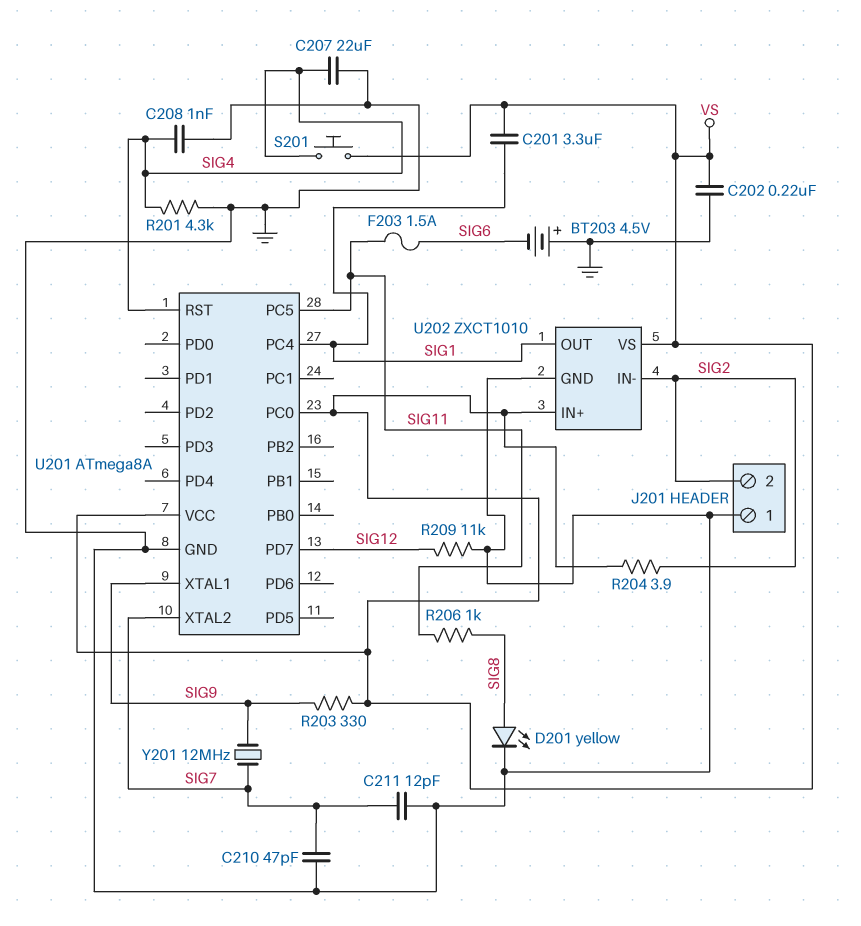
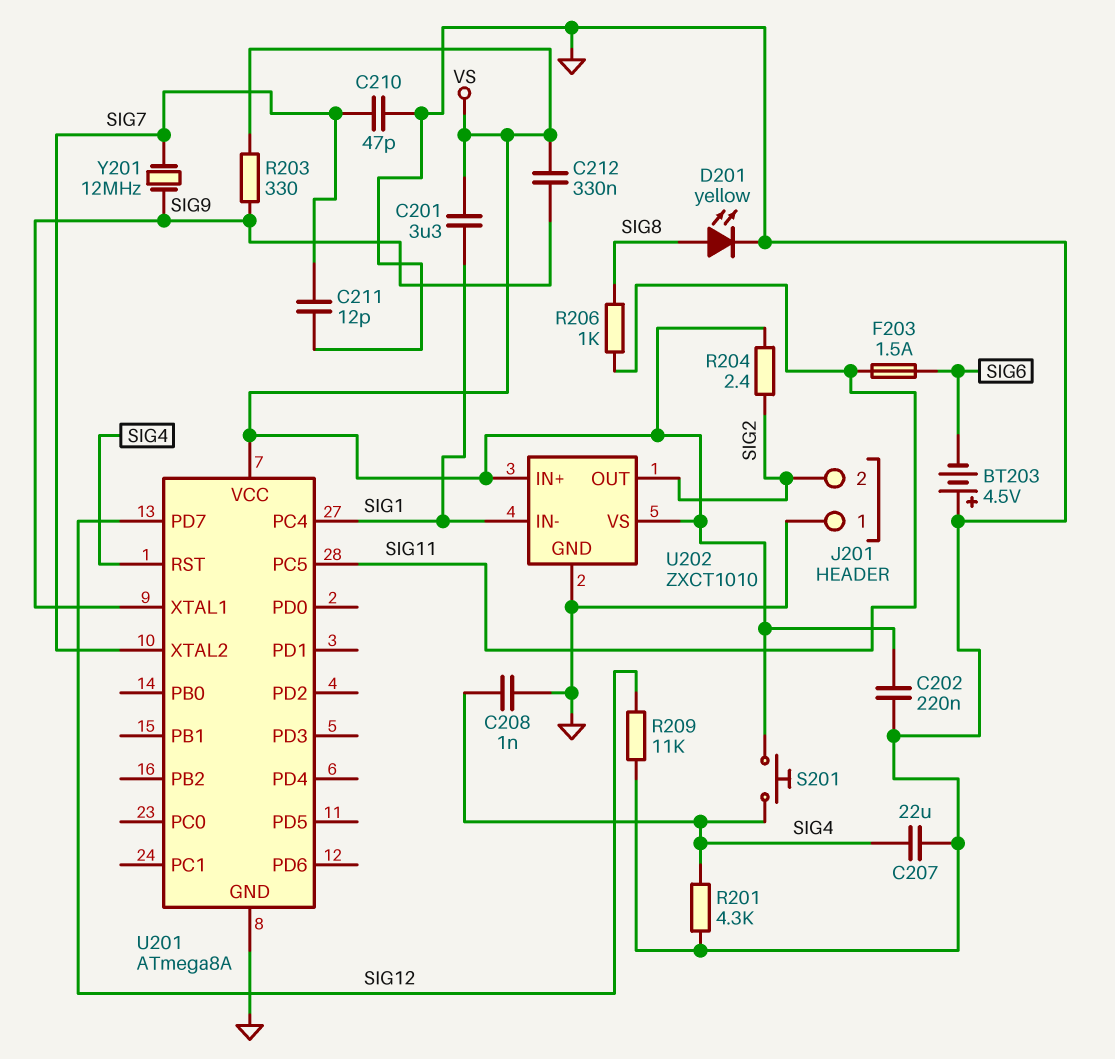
C212: none -> 330nF (SIG9, VS)
R204: 3.9 (SIG2, VS) -> 2.4 (SIG2, VS)
U201 pin PC0: VS -> none
U202 pin IN-: SIG2 -> SIG1
U202 pin OUT: SIG1 -> SIG2

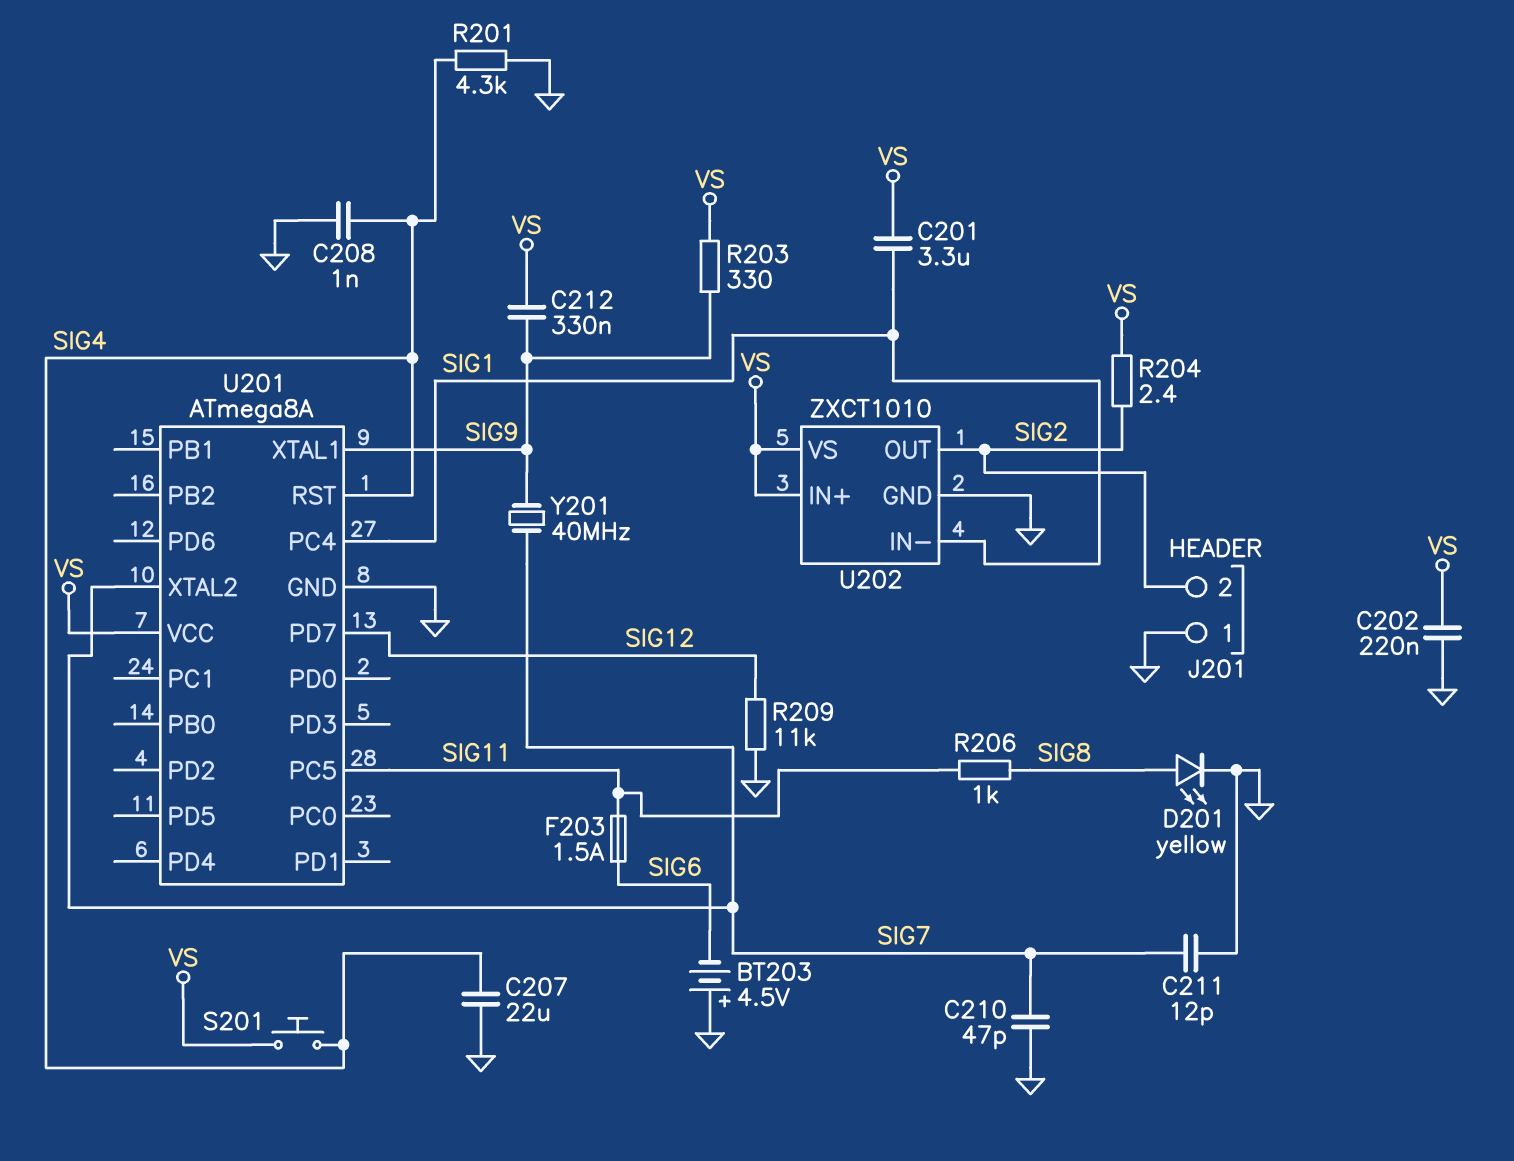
Y201: 12MHz (SIG7, SIG9) -> 40MHz (SIG7, SIG9)

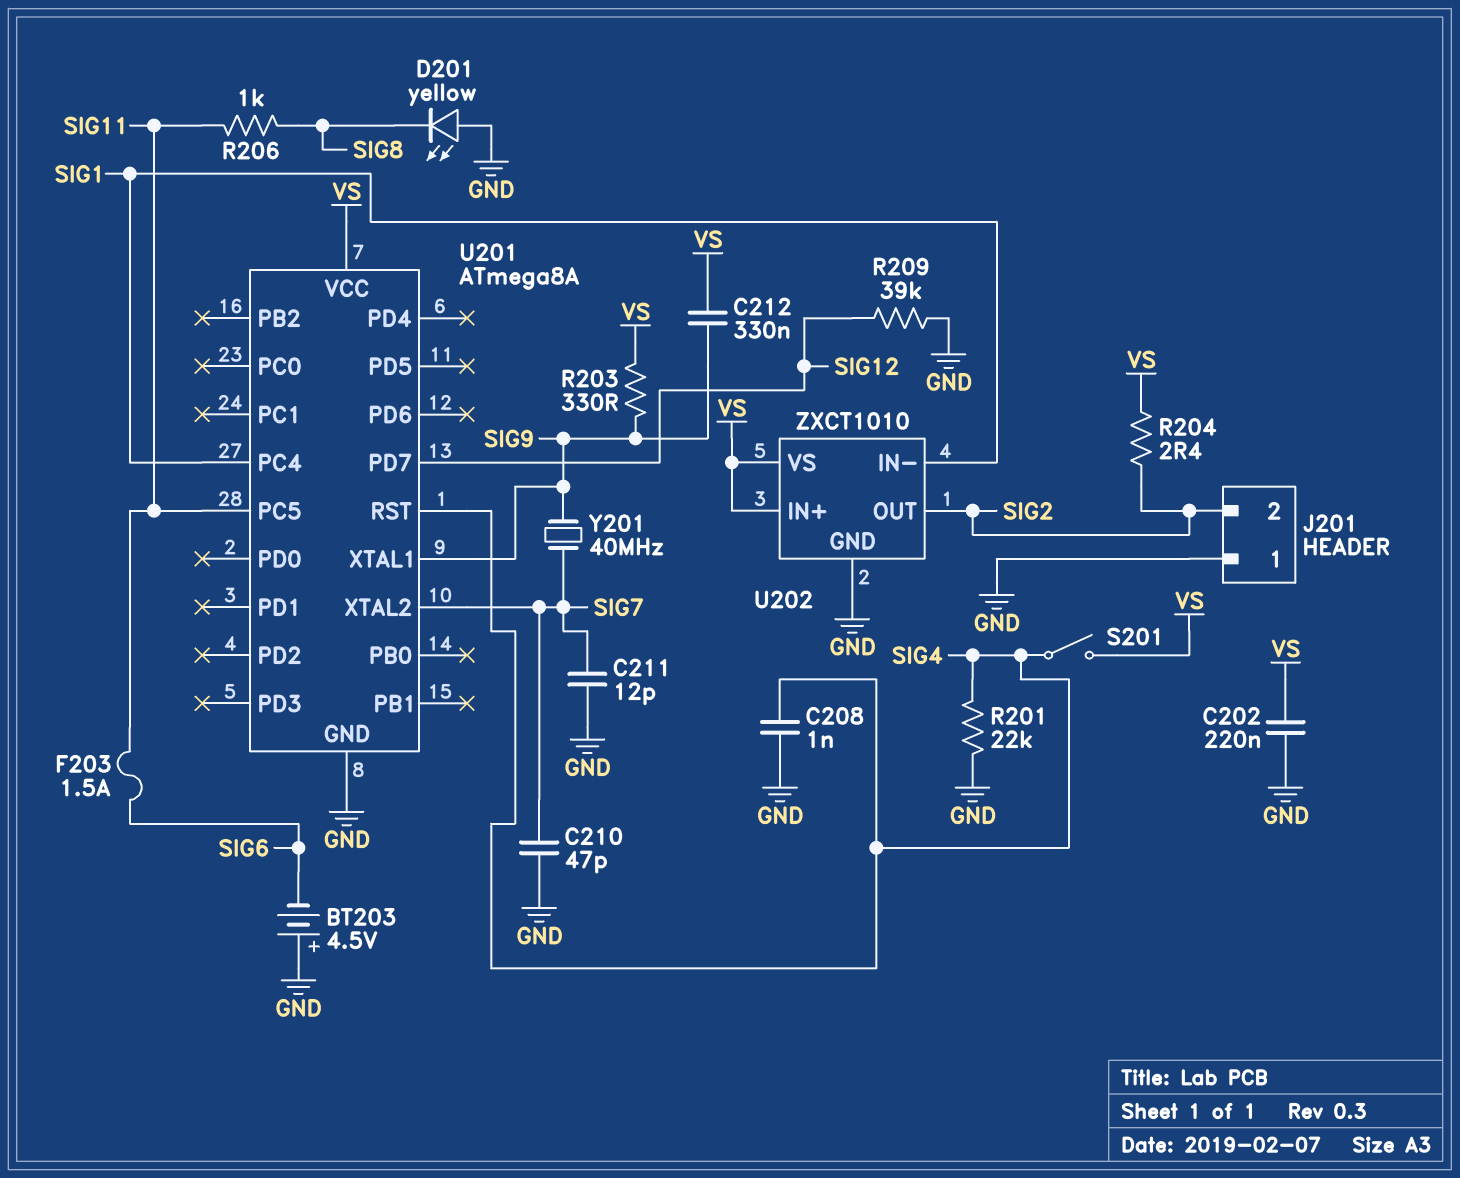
C201: 3.3uF (SIG1, VS) -> none
C207: 22uF (GND, SIG4) -> none
D201: LED yellow (A SIG8, K GND) -> LED yellow (A GND, K SIG8)
R201: 4.3k (GND, SIG4) -> 22k (GND, SIG4)
R209: 11k (GND, SIG12) -> 39k (GND, SIG12)
S201: button (SIG4, VS) -> switch (SIG4, VS)

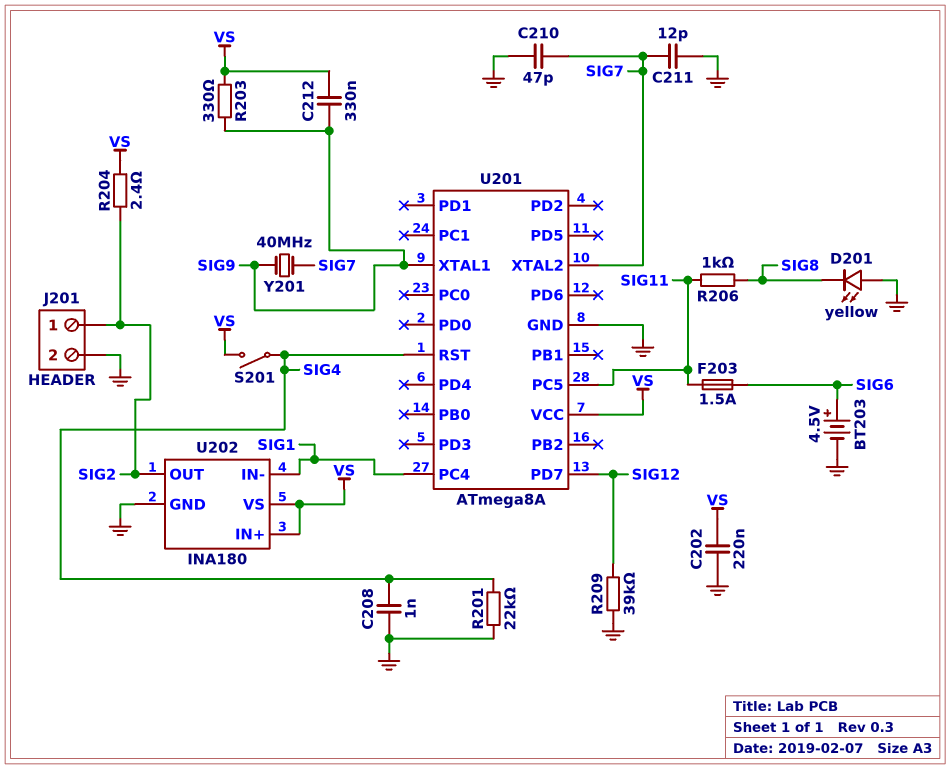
BT203: 4.5V (plus GND, minus SIG6) -> 4.5V (plus SIG6, minus GND)
J201 pin 1: GND -> SIG2
J201 pin 2: SIG2 -> GND
U202: ZXCT1010 -> INA180

